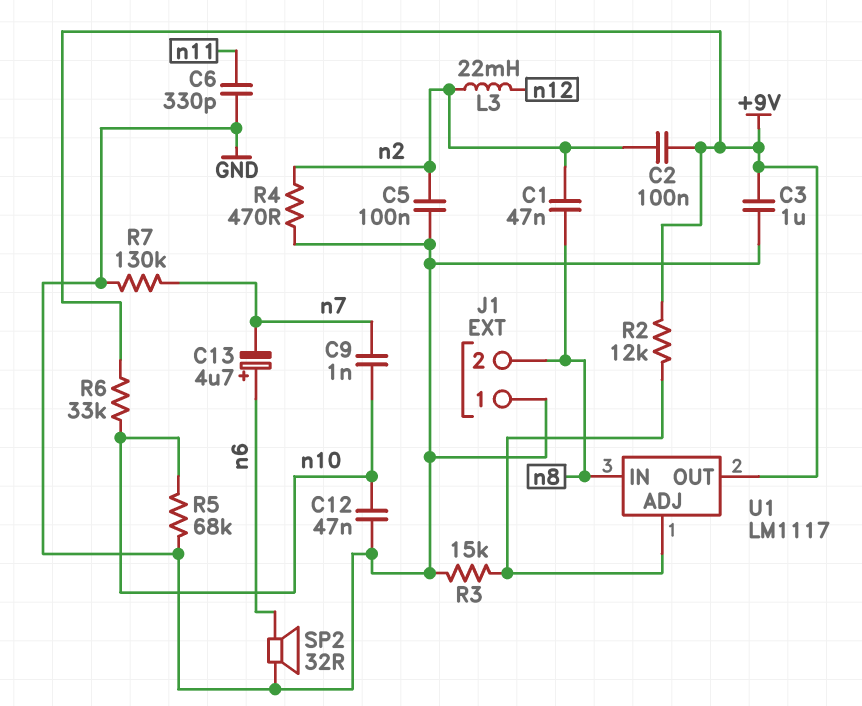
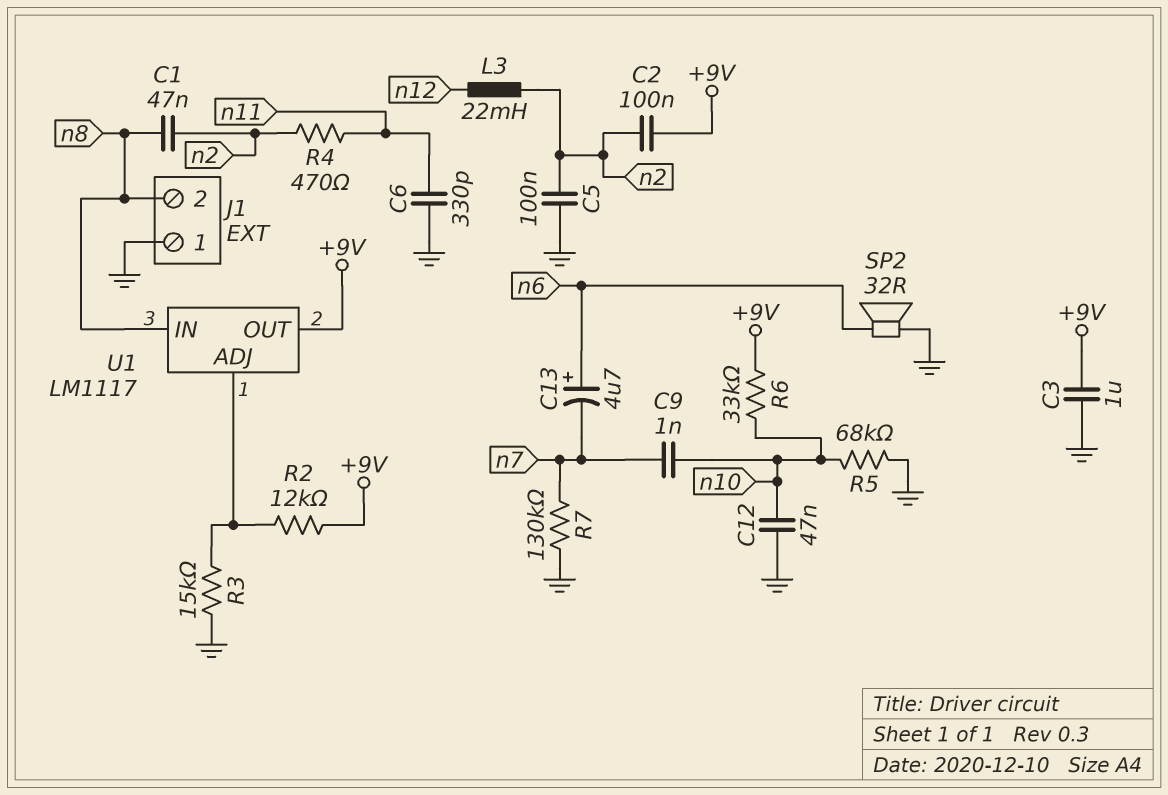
R4: 470 (GND, n2) -> 470 (n2, n11)

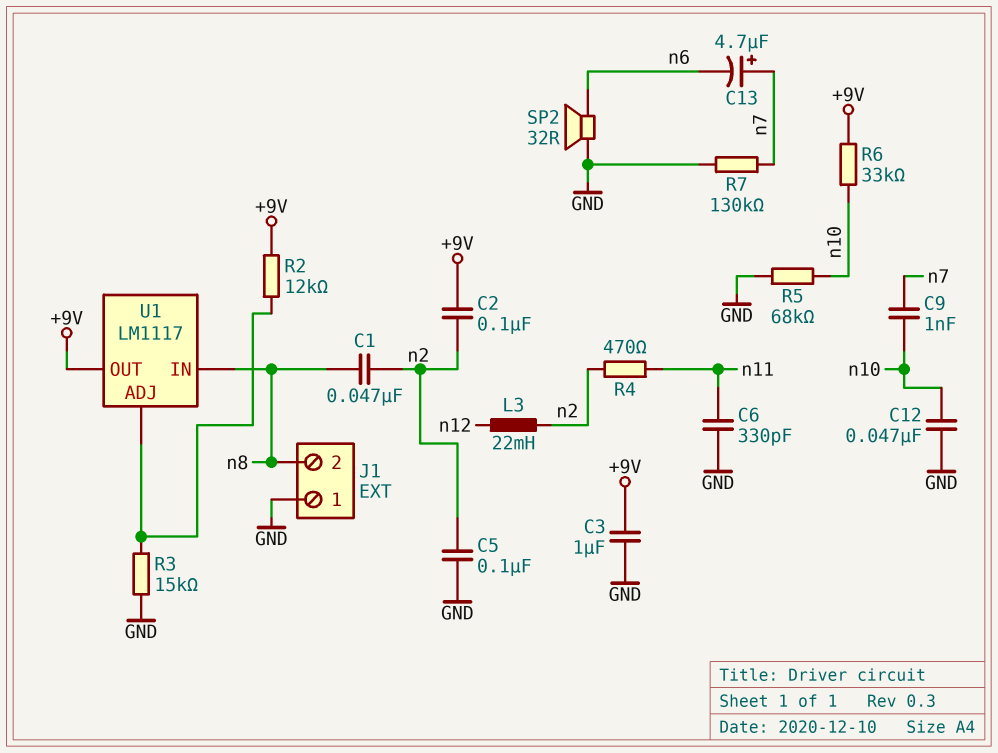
C13: 4.7uF (plus n6, minus n7) -> 4.7uF (plus n7, minus n6)

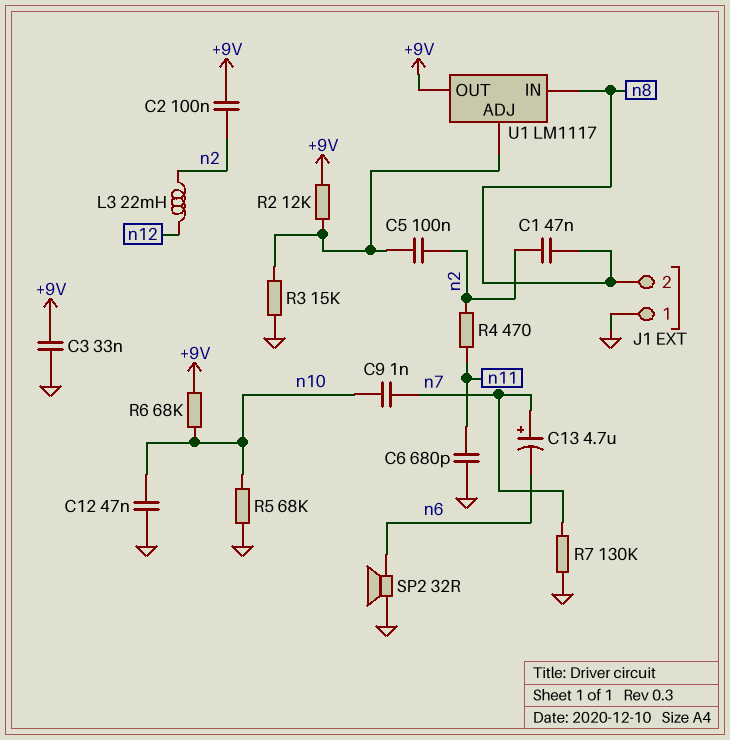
C3: 1uF (+9V, GND) -> 33nF (+9V, GND)
C5: 100nF (GND, n2) -> 100nF (U1/ADJ, n2)
C6: 330pF (GND, n11) -> 680pF (GND, n11)
R6: 33k (+9V, n10) -> 68k (+9V, n10)

